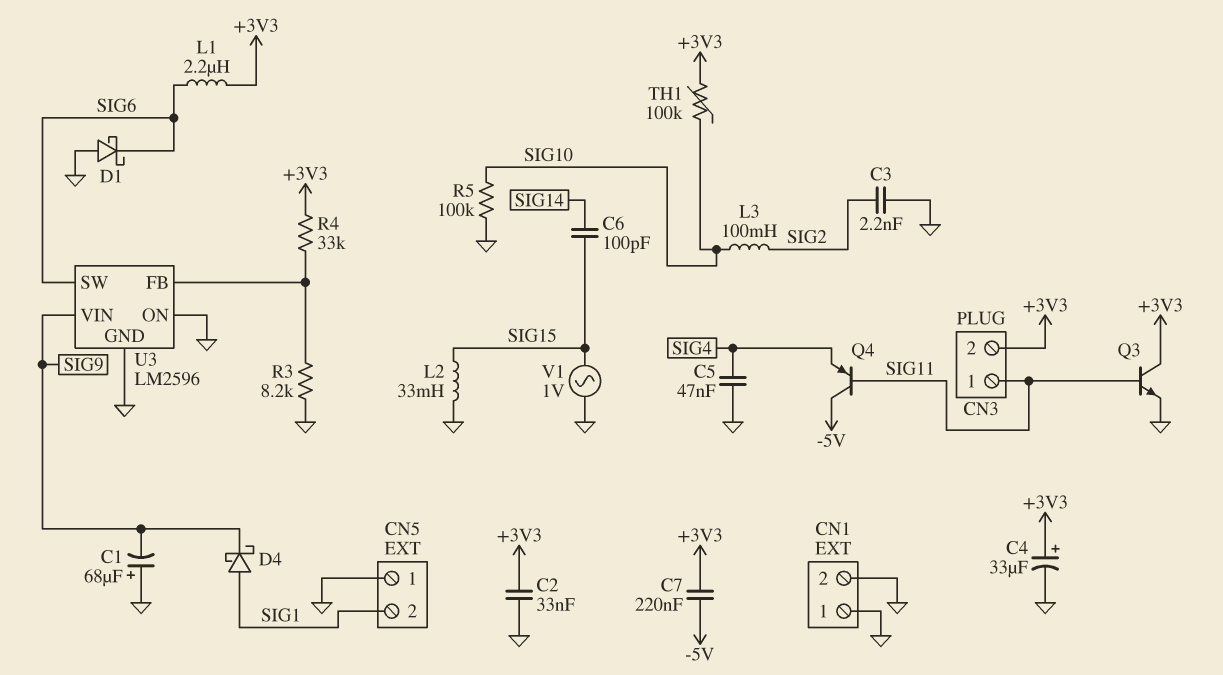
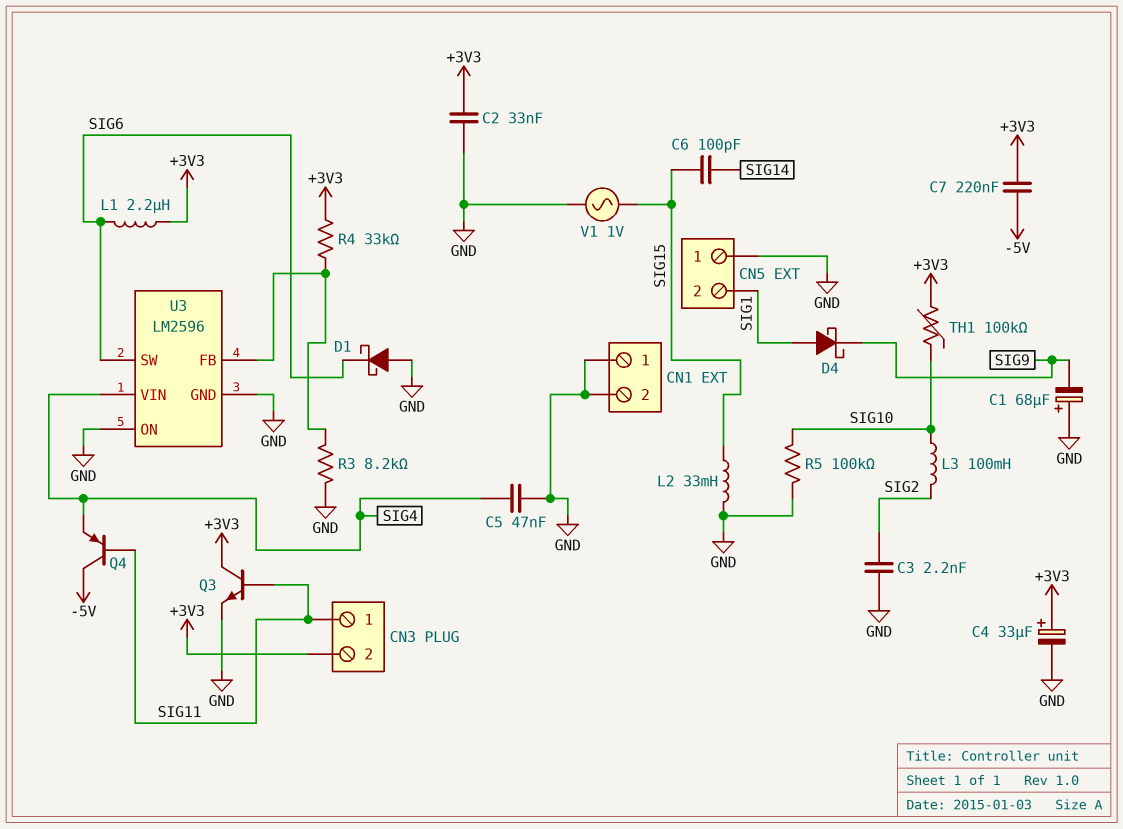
U3 pin VIN: SIG9 -> SIG4

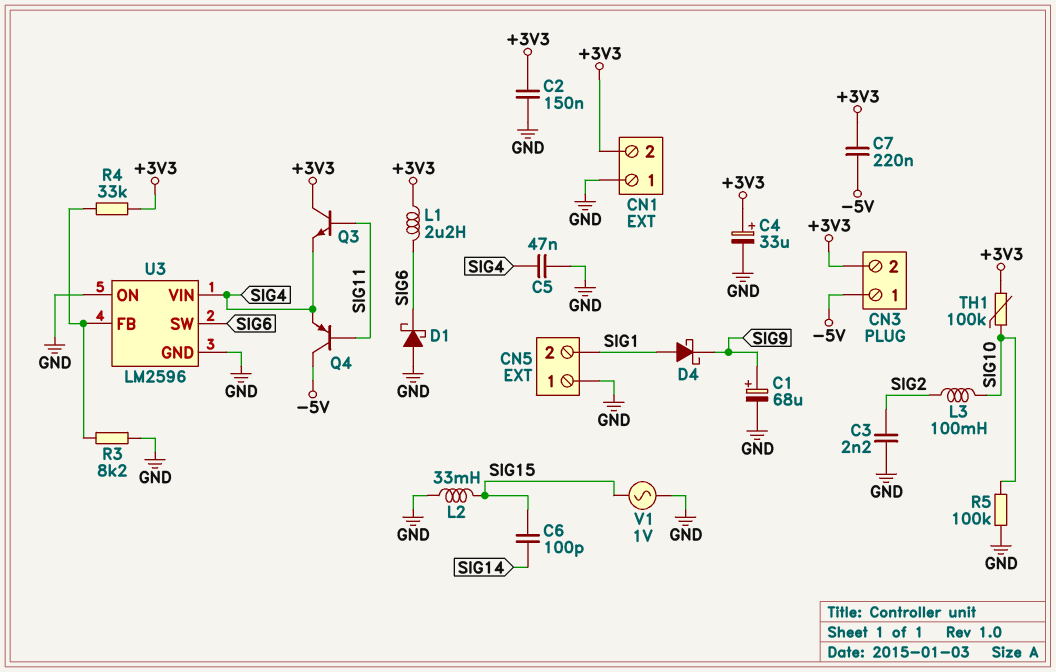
C1: 68uF (plus GND, minus SIG9) -> 68uF (plus SIG9, minus GND)
C2: 33nF (+3V3, GND) -> 150nF (+3V3, GND)
CN1 pin 2: GND -> +3V3
CN3 pin 1: SIG11 -> -5V
Q3: NPN (B SIG11, C +3V3, E GND) -> NPN (B SIG11, C +3V3, E SIG4)

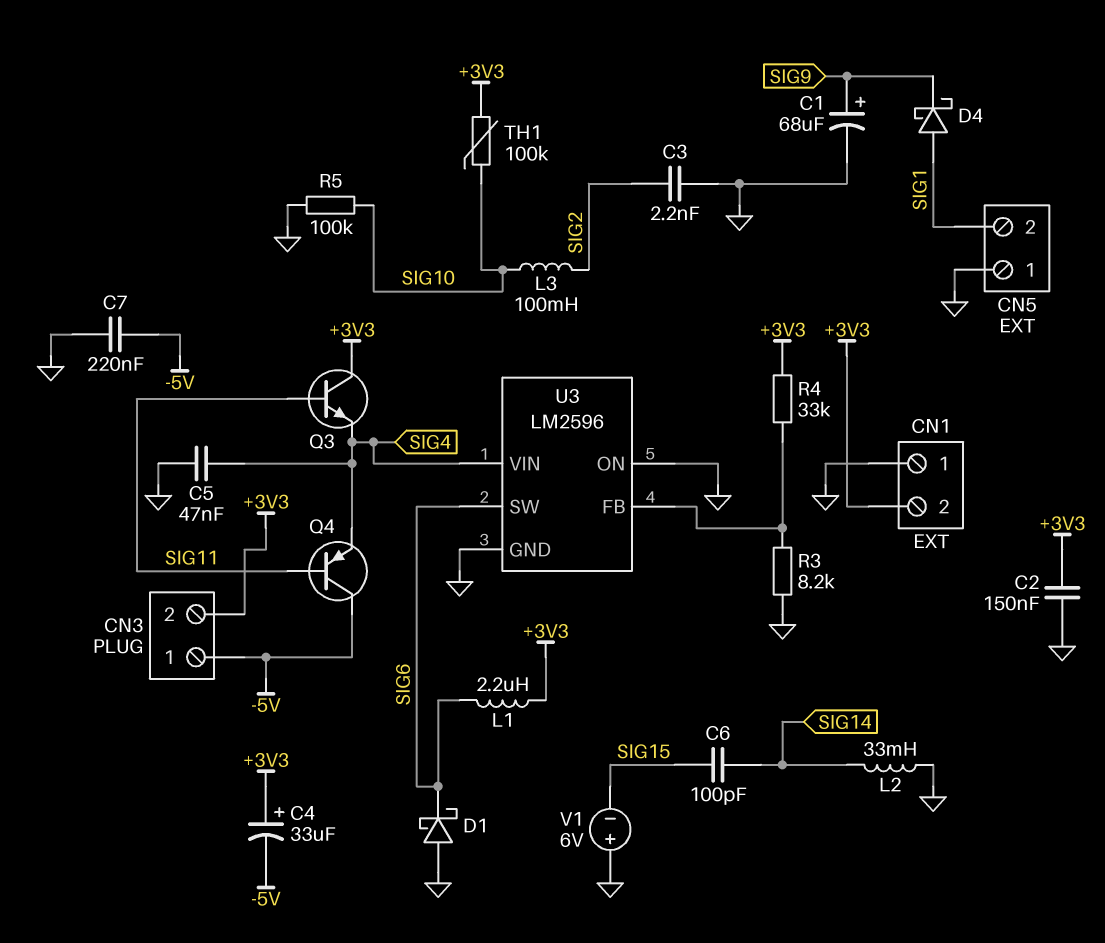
C4: 33uF (plus +3V3, minus GND) -> 33uF (plus +3V3, minus -5V)
C7: 220nF (+3V3, -5V) -> 220nF (-5V, GND)
L2: 33mH (GND, SIG15) -> 33mH (GND, SIG14)
V1: AC 1V (GND, SIG15) -> 6V (plus GND, minus SIG15)

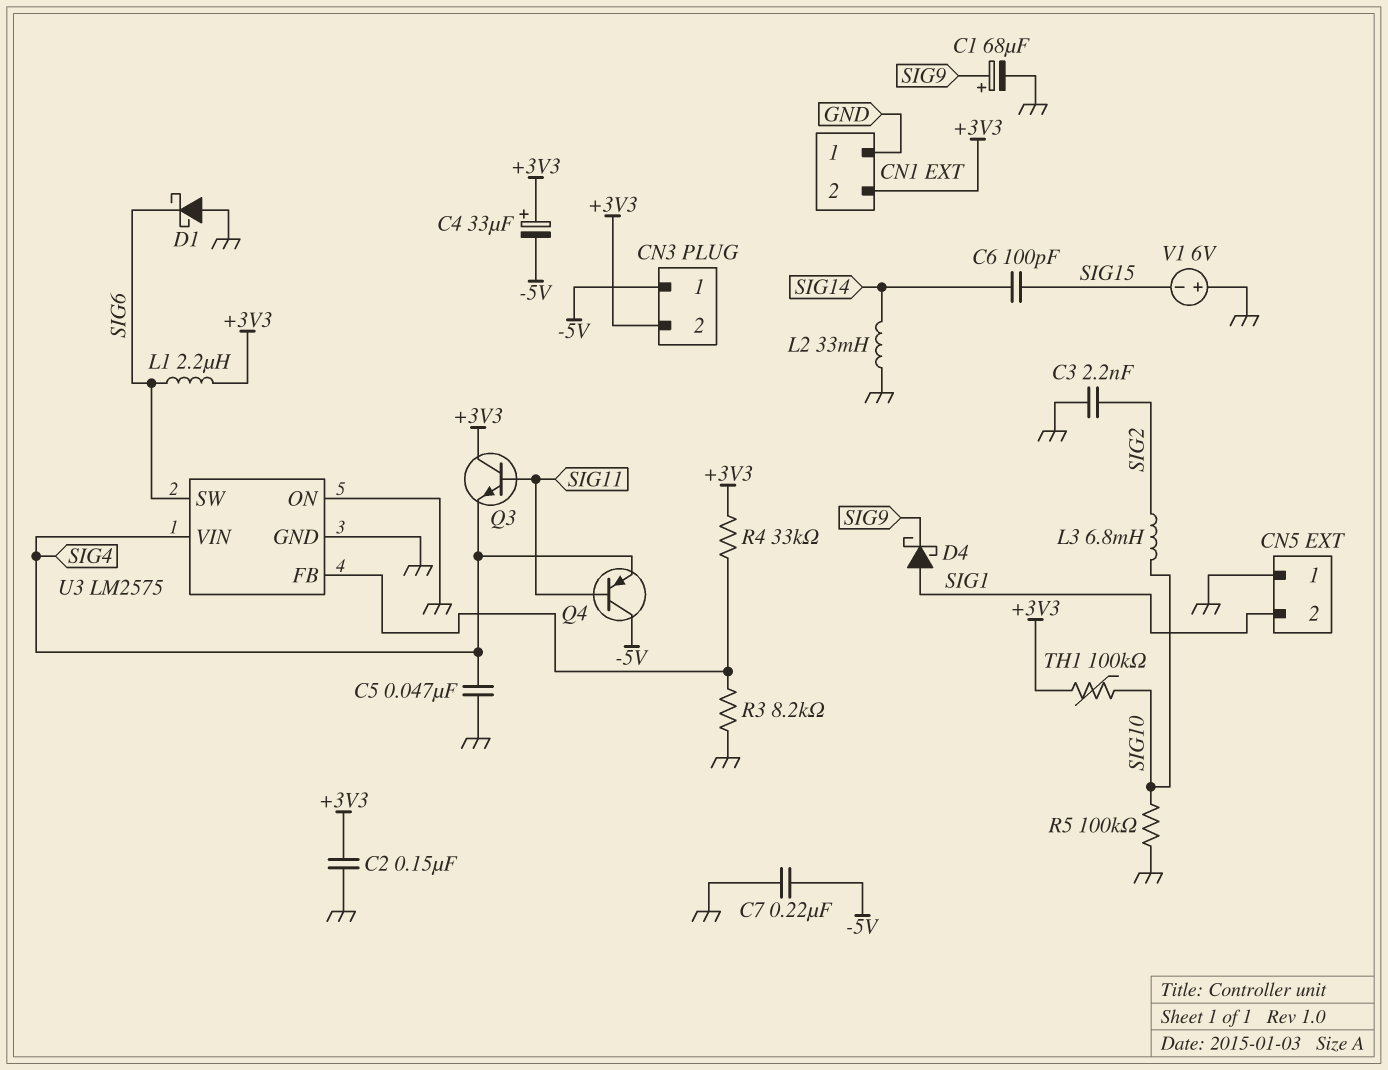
L3: 100mH (SIG2, SIG10) -> 6.8mH (SIG2, SIG10)
U3: LM2596 -> LM2575

